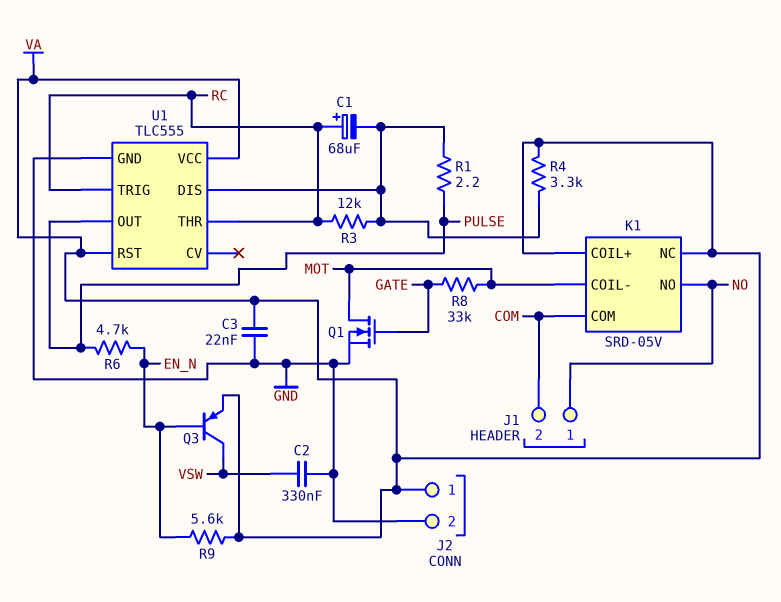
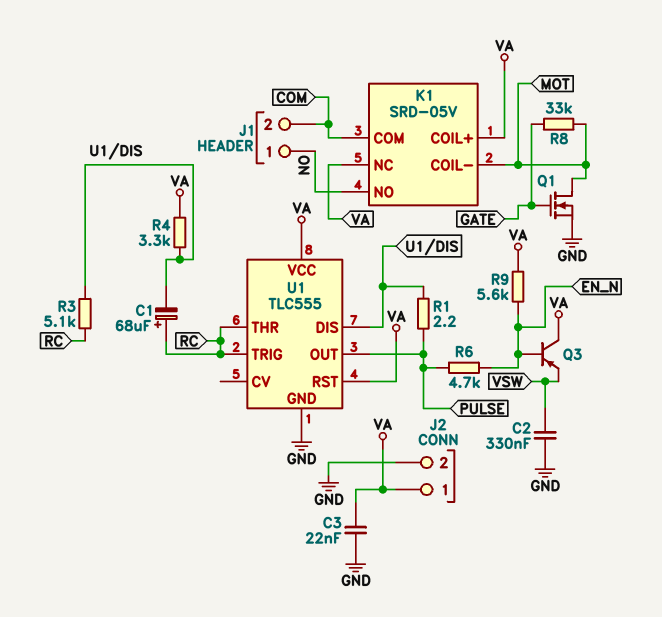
Q3: PNP (B EN_N, C VSW, E VA) -> PNP (B EN_N, C VA, E VSW)
R3: 12k (RC, U1/DIS) -> 5.1k (RC, U1/DIS)

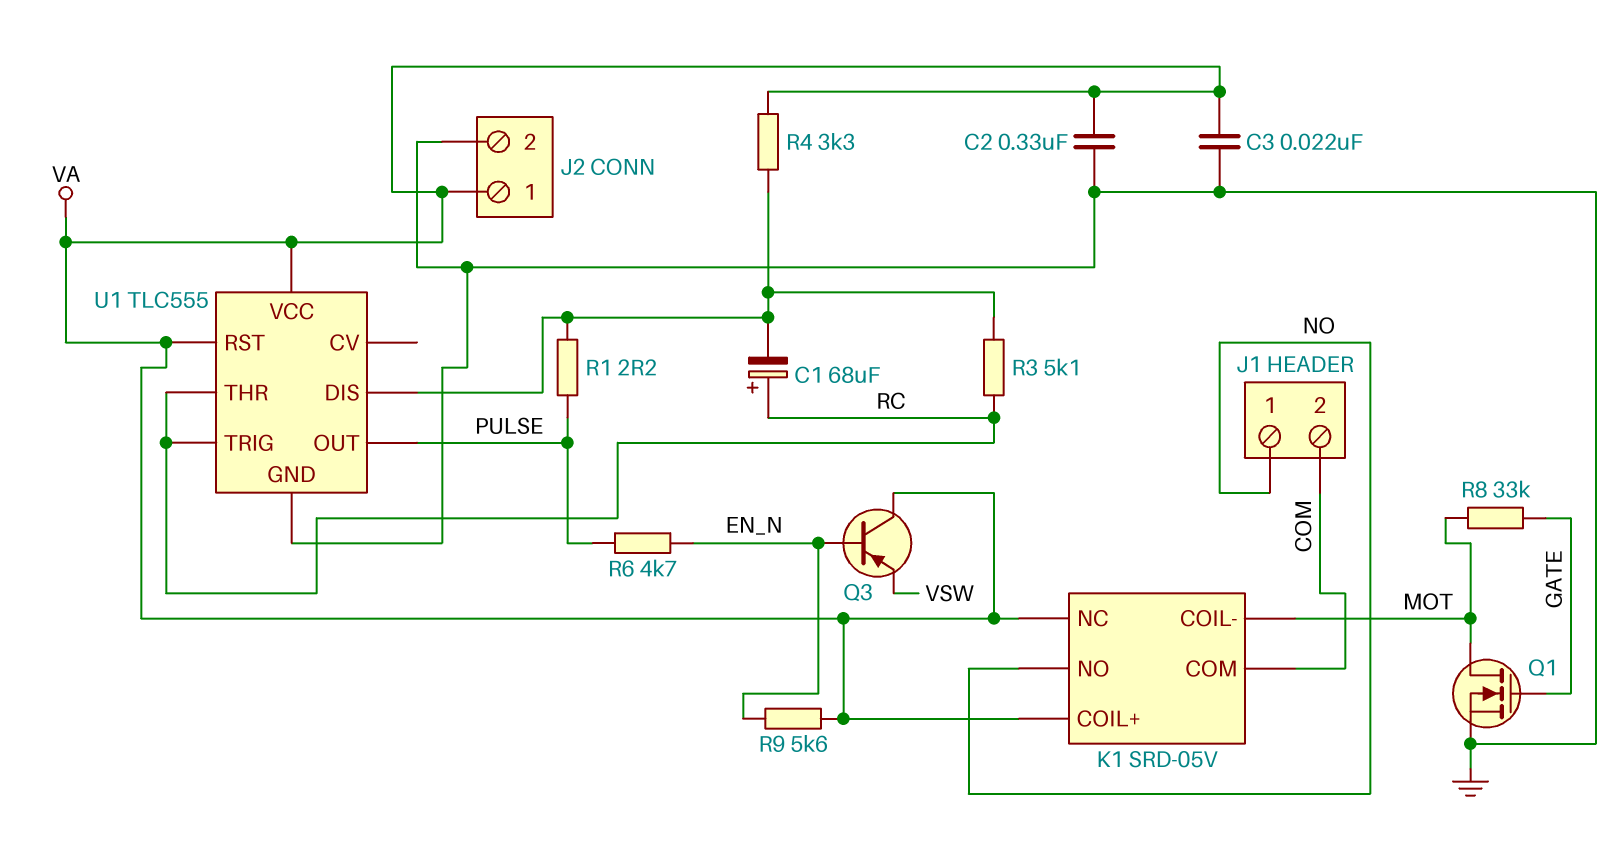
C2: 330nF (GND, VSW) -> 330nF (GND, VA)

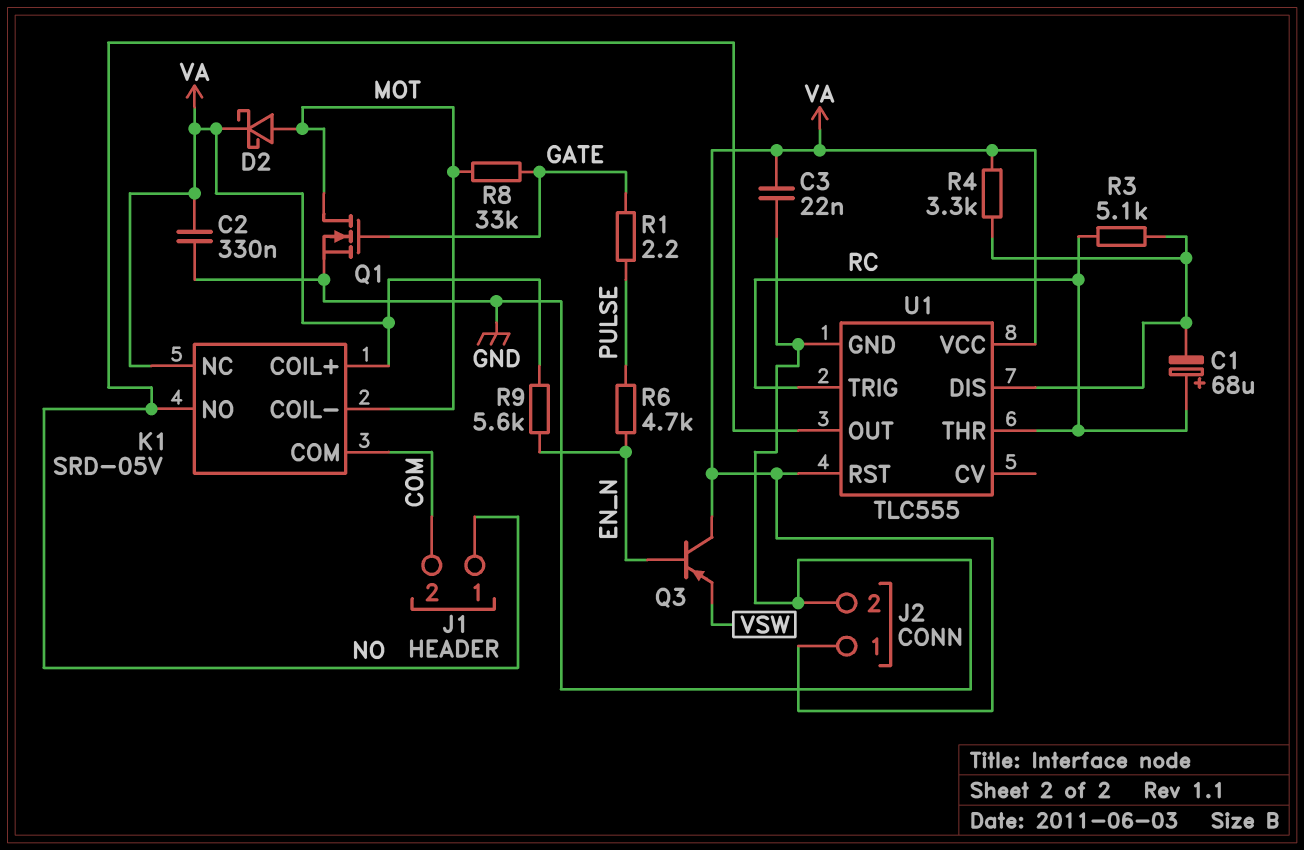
D2: none -> schottky (A MOT, K VA)
R1: 2.2 (PULSE, U1/DIS) -> 2.2 (GATE, PULSE)
U1 pin OUT: PULSE -> NO

